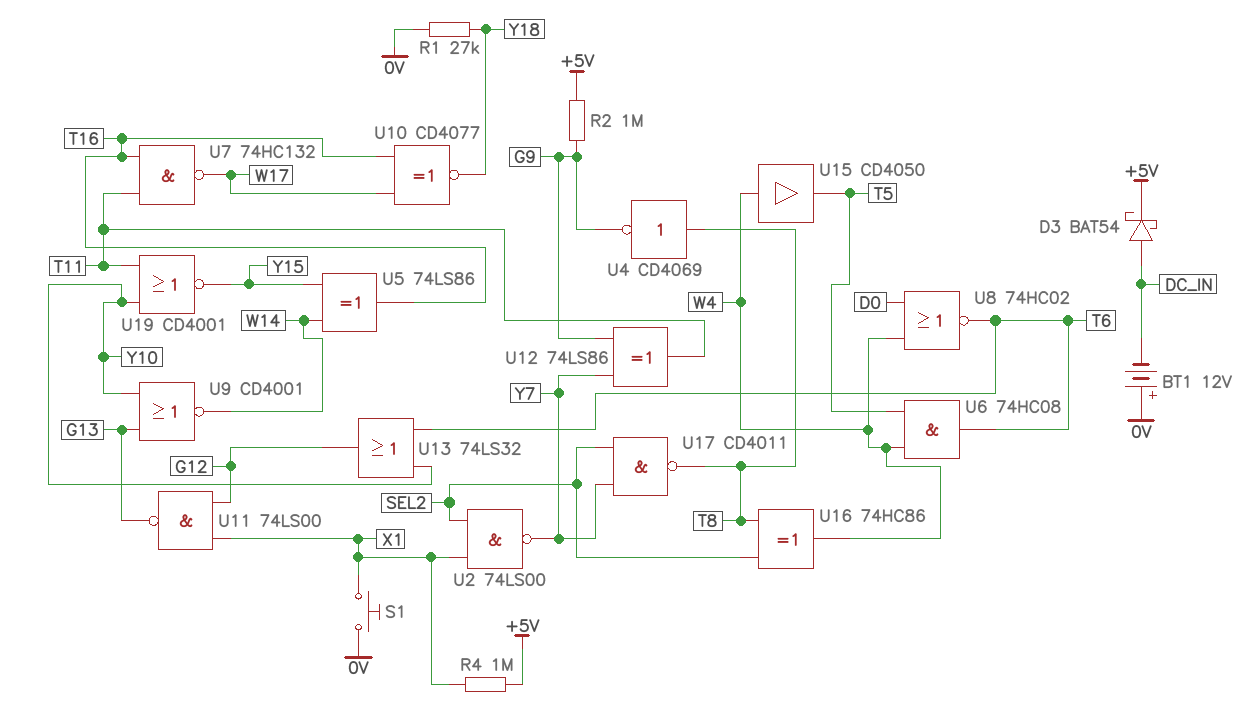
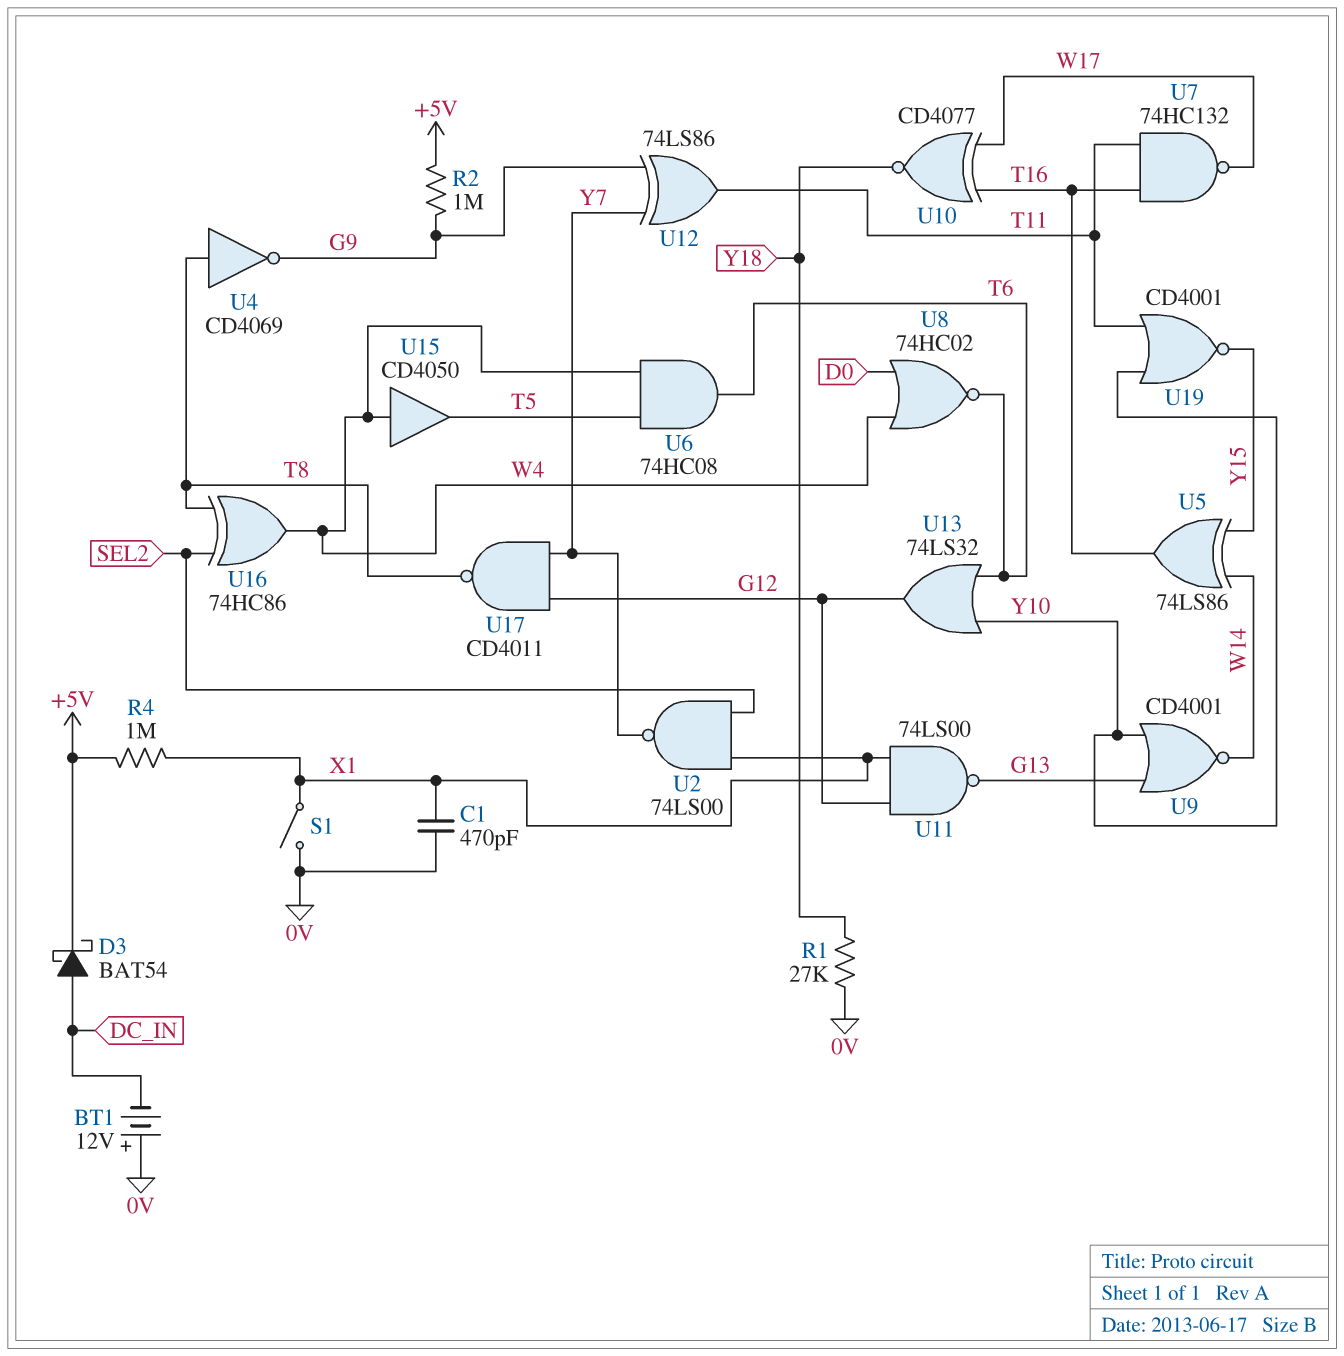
C1: none -> 470pF (0V, X1)
S1: button (0V, X1) -> switch (0V, X1)
U17: NAND CD4011 (in SEL2, in Y7, out T8) -> NAND CD4011 (in G12, in Y7, out T8)

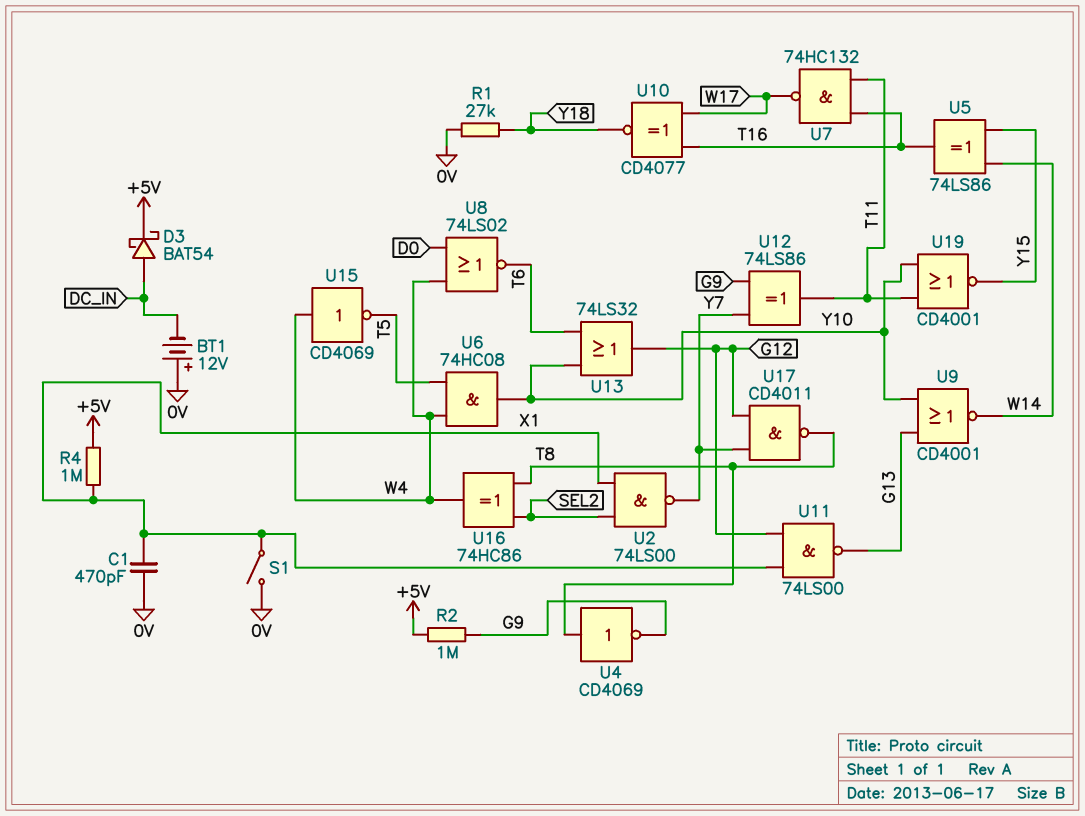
U6: AND 74HC08 (in T5, in W4, out T6) -> AND 74HC08 (in T5, in W4, out Y10)
U8: NOR 74HC02 (in D0, in W4, out T6) -> NOR 74LS02 (in D0, in W4, out T6)
U15: buffer CD4050 (in W4, out T5) -> NOT CD4069 (in W4, out T5)

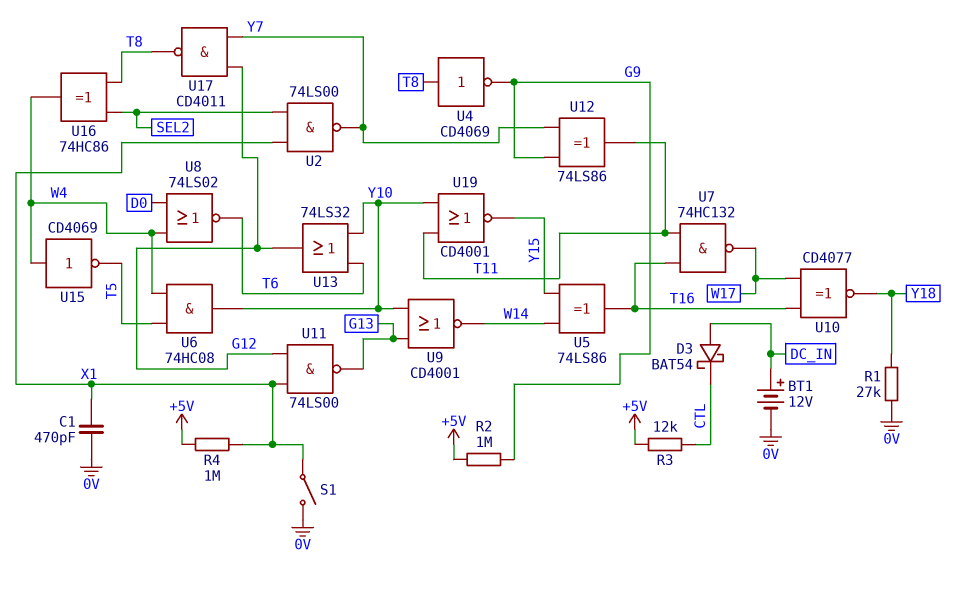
BT1: 12V (plus 0V, minus DC_IN) -> 12V (plus DC_IN, minus 0V)
D3: schottky BAT54 (A DC_IN, K +5V) -> schottky BAT54 (A DC_IN, K CTL)
R3: none -> 12k (+5V, CTL)

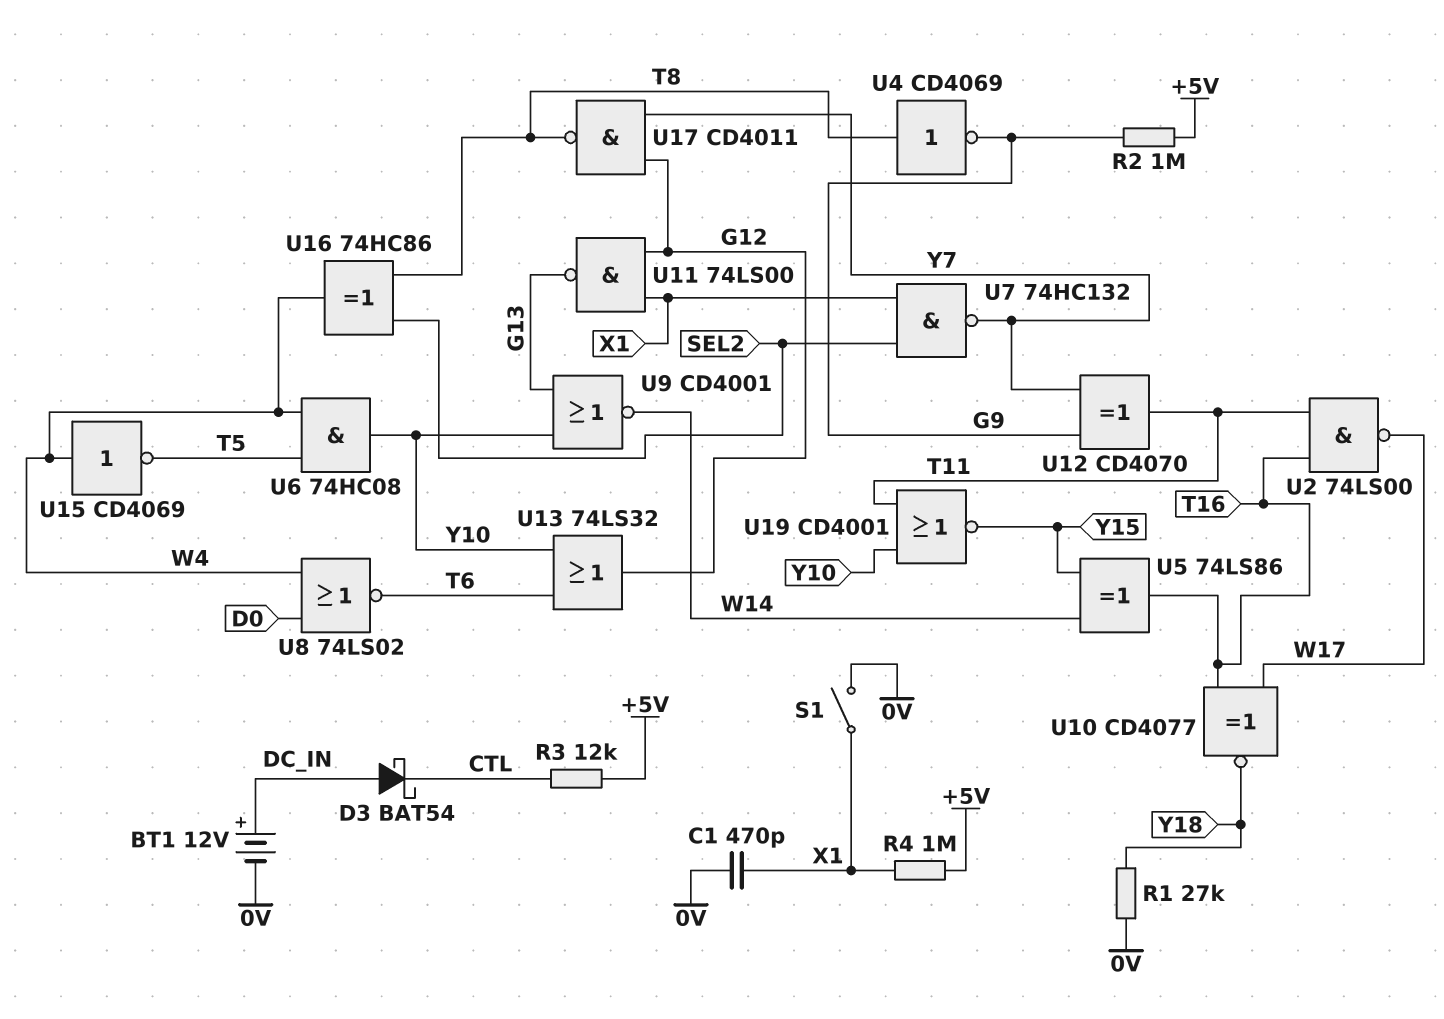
U2: NAND 74LS00 (in SEL2, in X1, out Y7) -> NAND 74LS00 (in T11, in T16, out W17)
U7: NAND 74HC132 (in T11, in T16, out W17) -> NAND 74HC132 (in SEL2, in X1, out Y7)
U12: XOR 74LS86 (in G9, in Y7, out T11) -> XOR CD4070 (in G9, in Y7, out T11)

